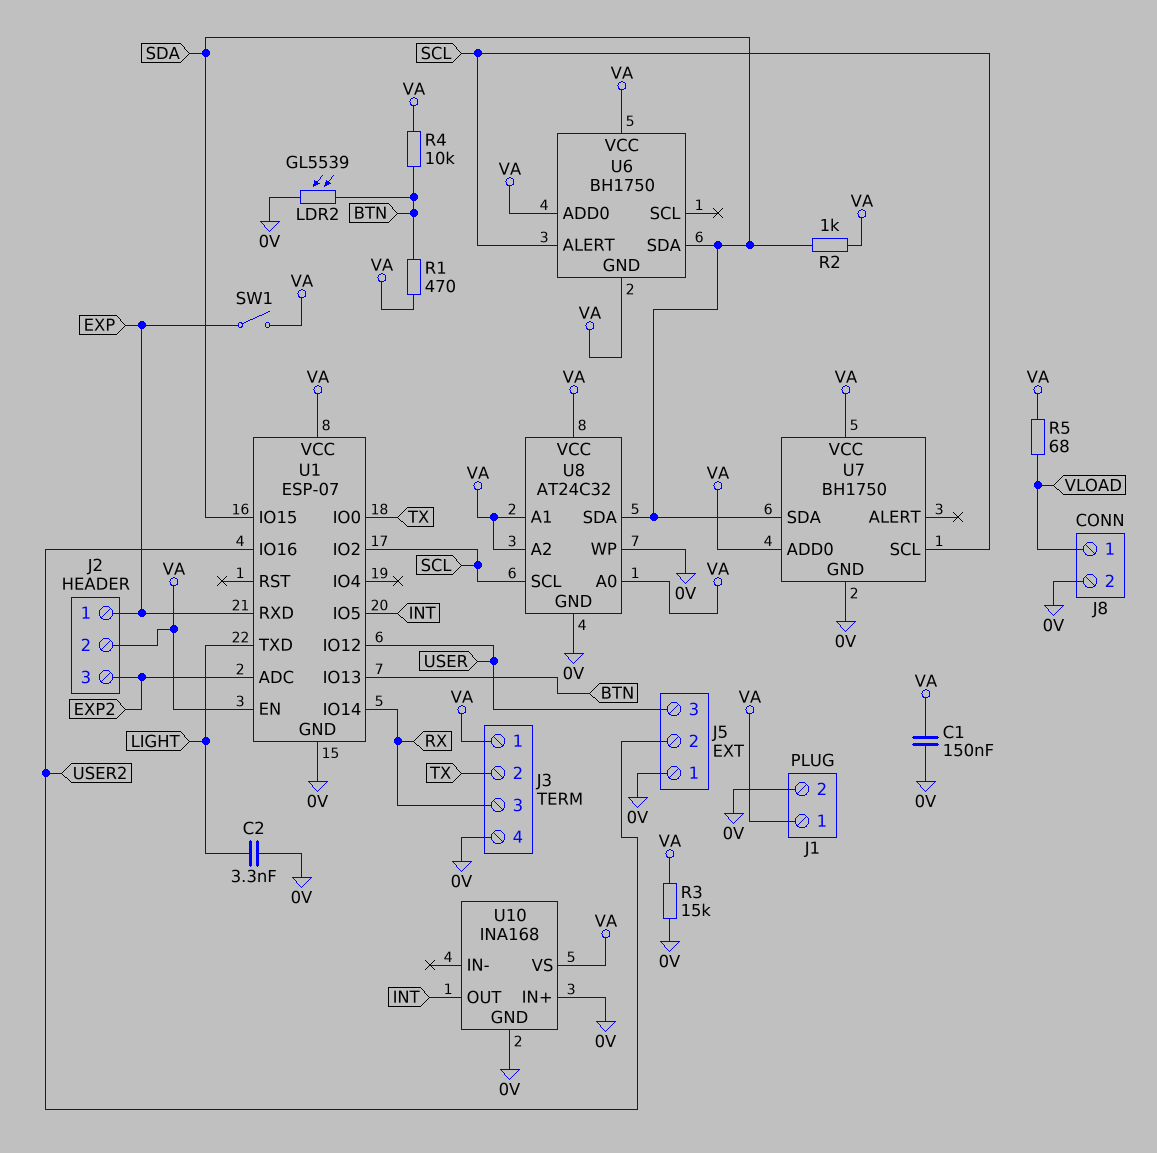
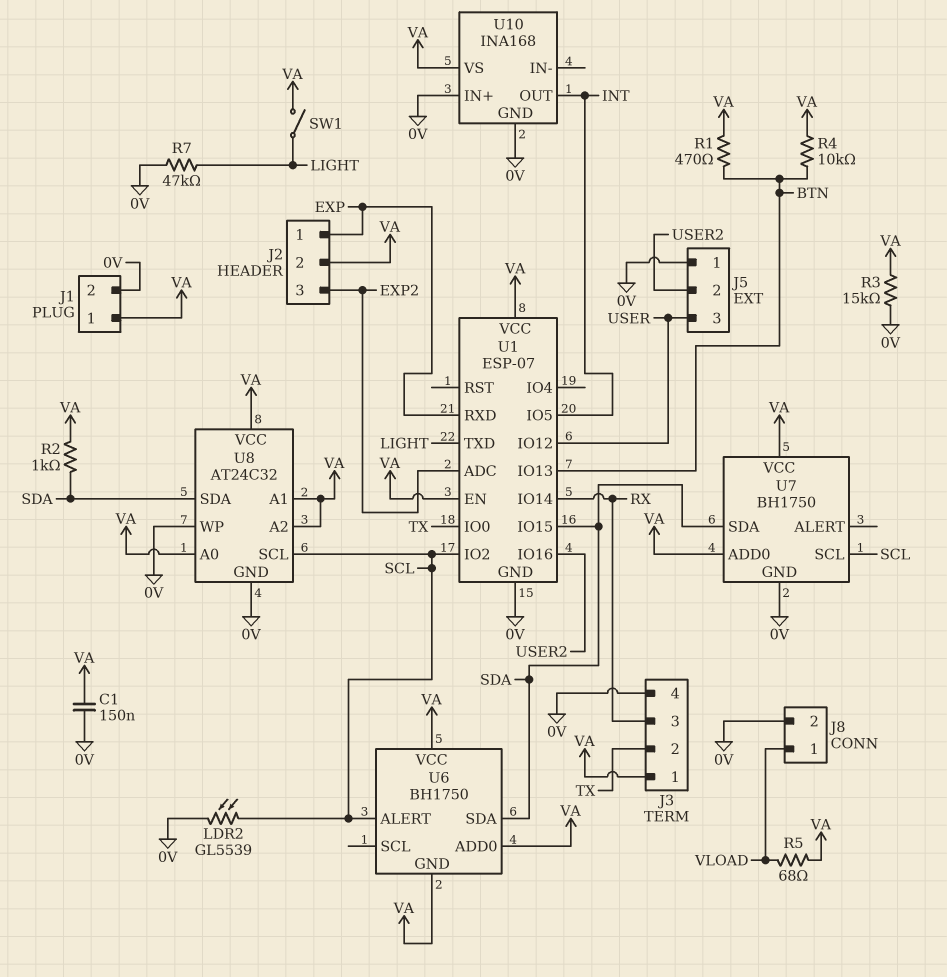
C2: 3.3nF (0V, LIGHT) -> none
LDR2: GL5539 (0V, BTN) -> GL5539 (0V, SCL)
R7: none -> 47k (0V, LIGHT)
SW1: switch (EXP, VA) -> switch (LIGHT, VA)

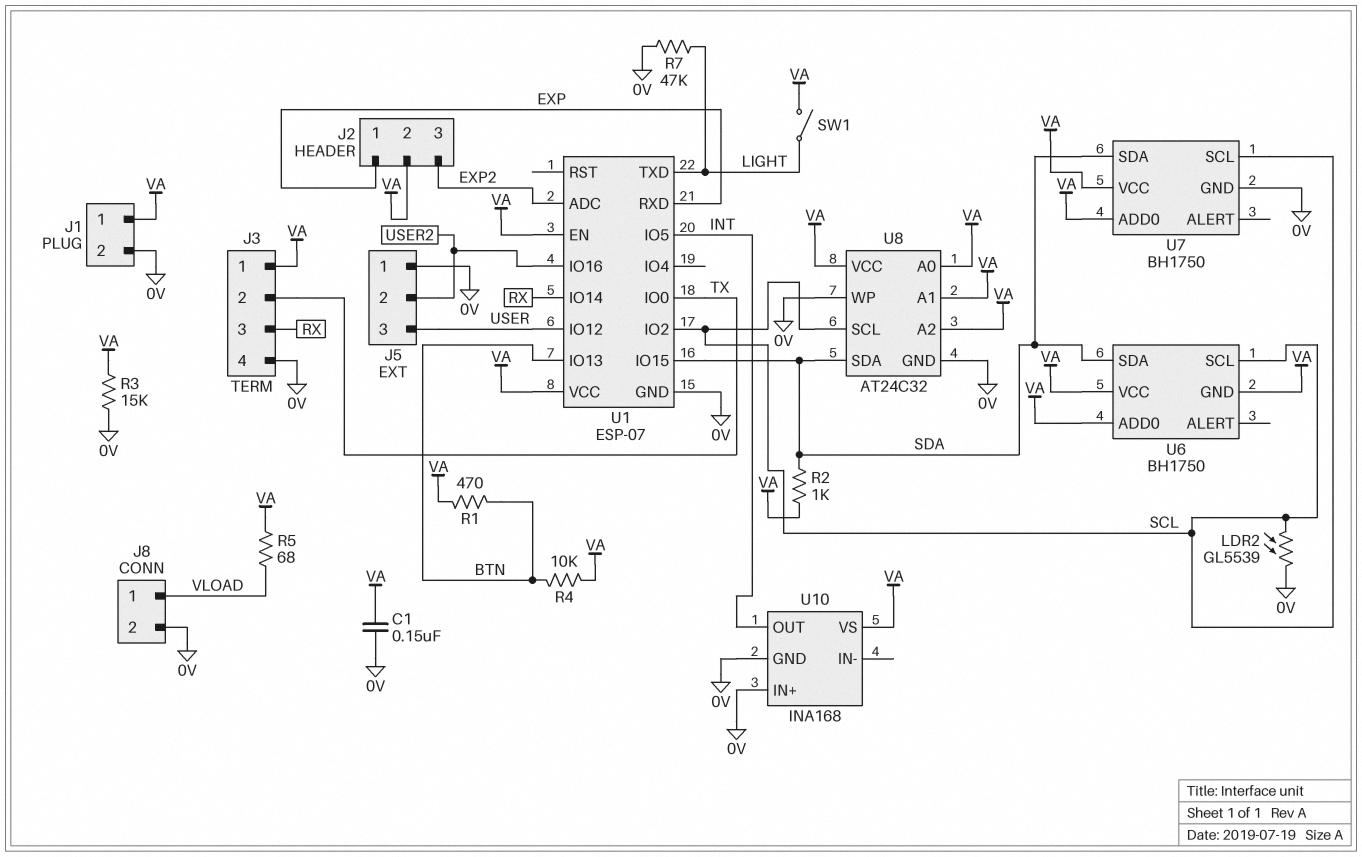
U6 pin ALERT: SCL -> none
U6 pin SCL: none -> SCL

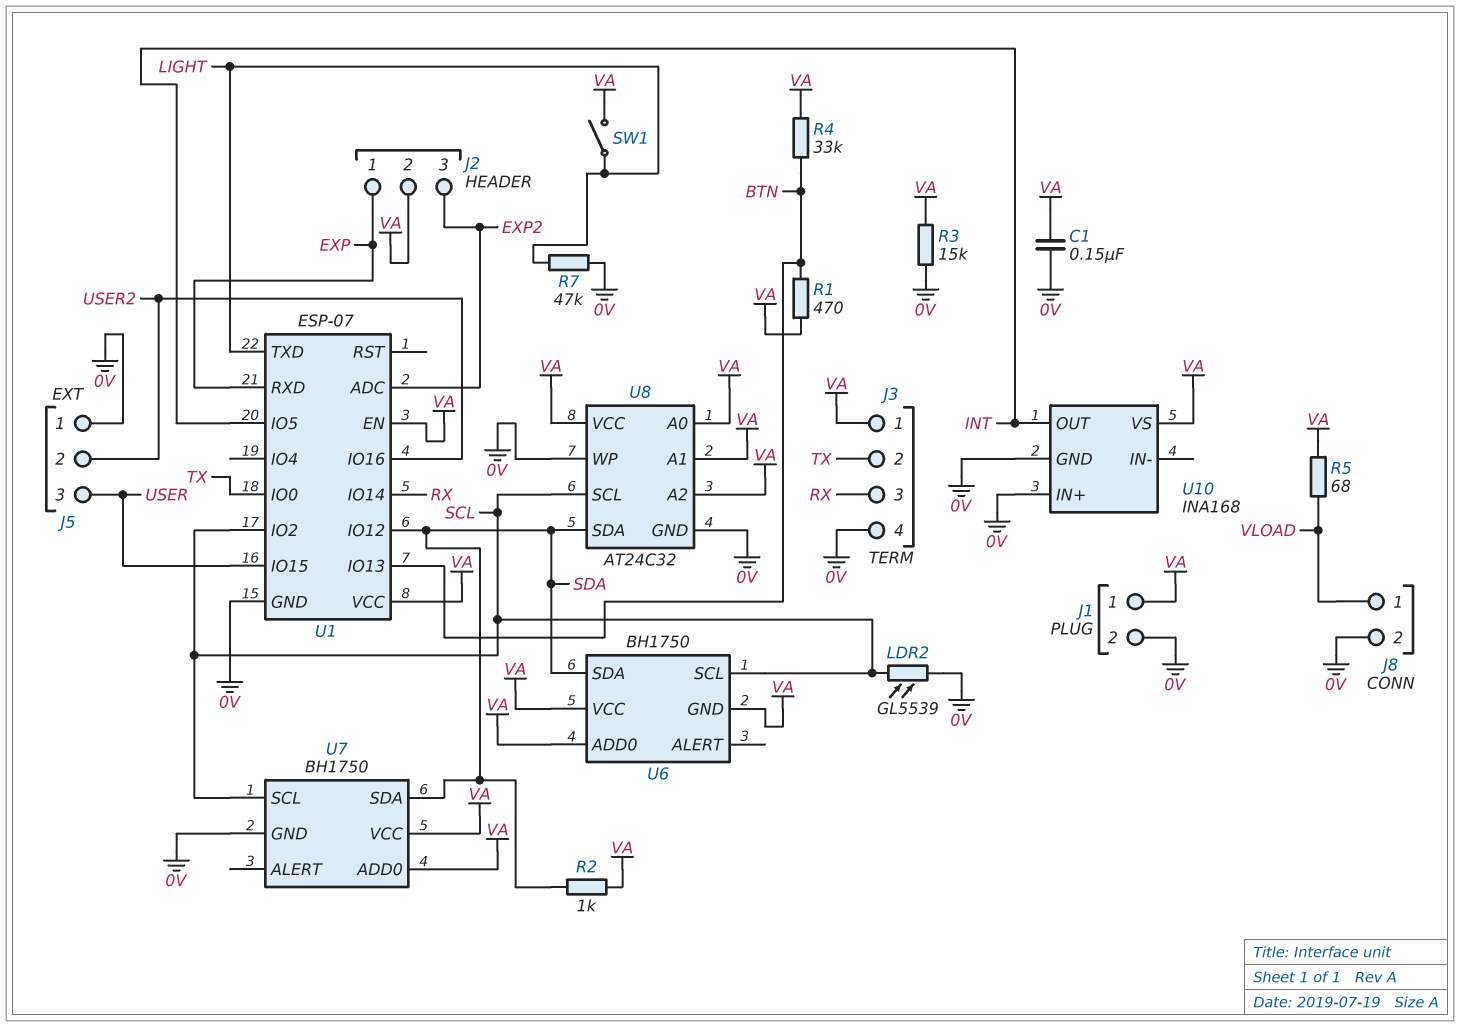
R4: 10k (BTN, VA) -> 33k (BTN, VA)
U1 pin IO12: USER -> SDA
U1 pin IO15: SDA -> USER

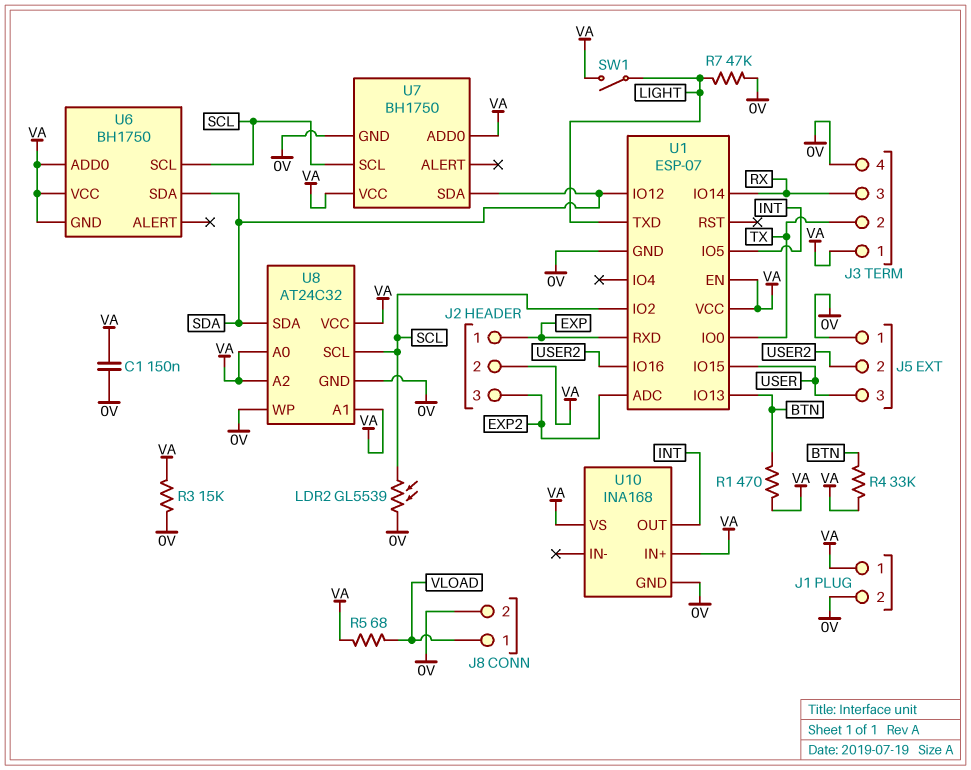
R2: 1k (SDA, VA) -> none
U10 pin IN+: 0V -> VA

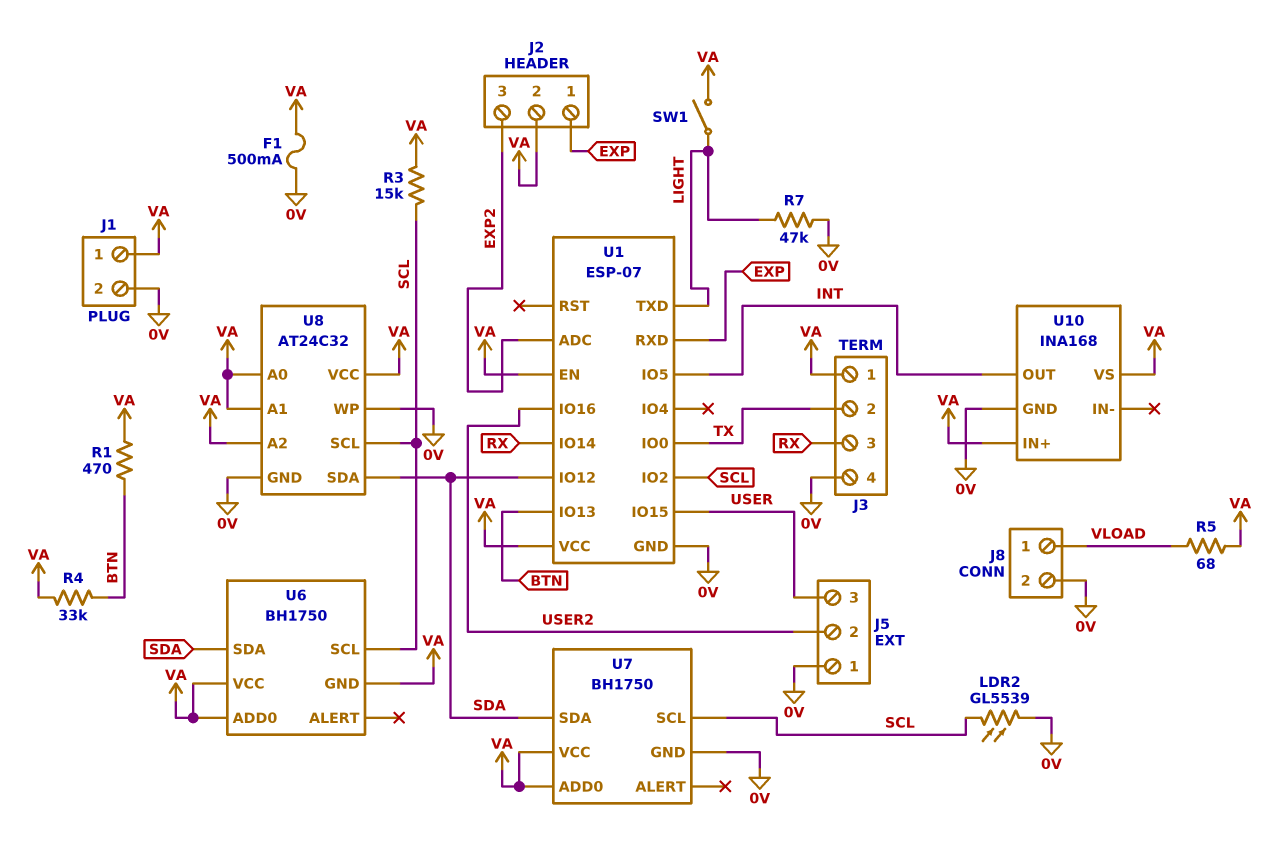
C1: 150nF (0V, VA) -> none
F1: none -> 500mA (0V, VA)
R3: 15k (0V, VA) -> 15k (SCL, VA)

